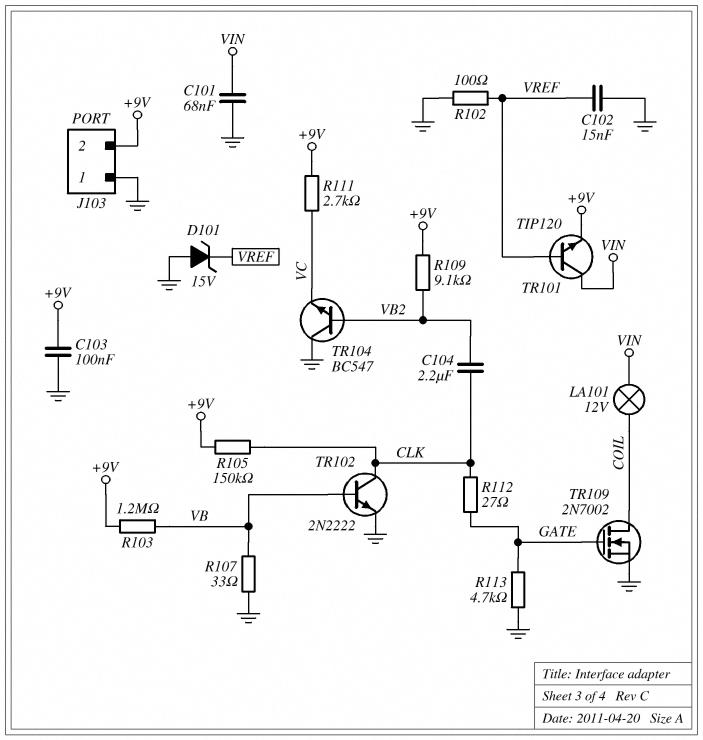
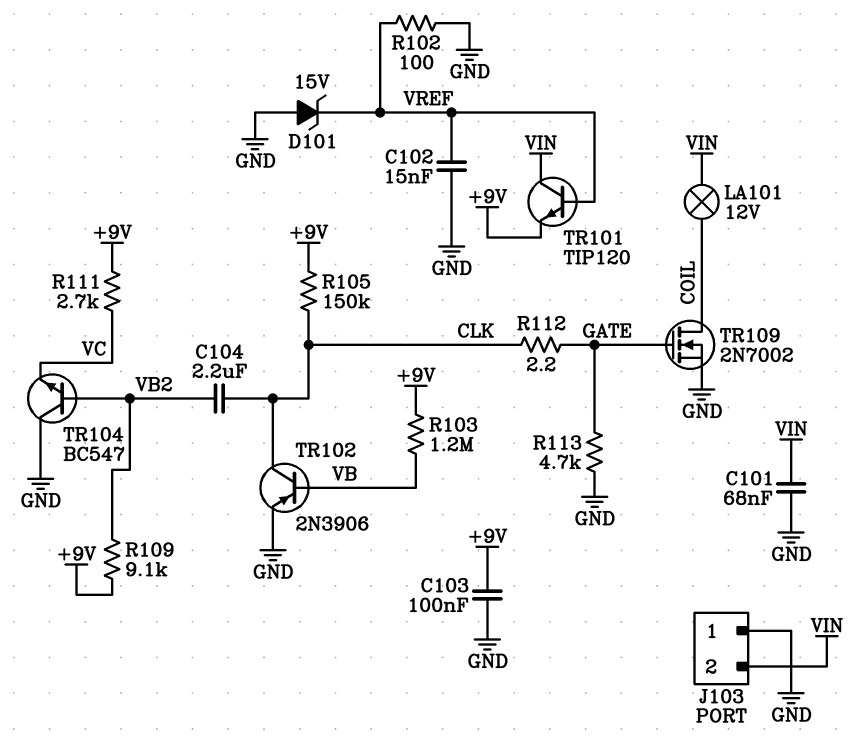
J103 pin 2: +9V -> VIN
R107: 33 (GND, VB) -> none
R112: 27 (CLK, GATE) -> 2.2 (CLK, GATE)
TR102: NPN 2N2222 (B VB, C CLK, E GND) -> PNP 2N3906 (B VB, C CLK, E GND)

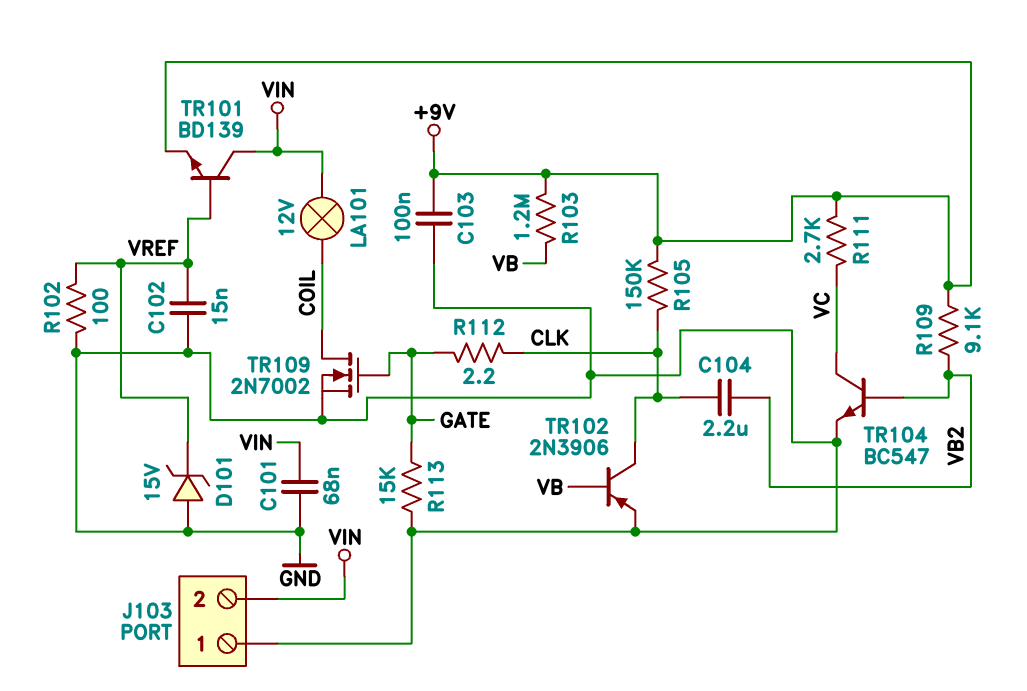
R113: 4.7k (GATE, GND) -> 15k (GATE, GND)
TR101: NPN TIP120 (B VREF, C VIN, E +9V) -> NPN BD139 (B VREF, C VIN, E +9V)
TR104: NPN BC547 (B VB2, C GND, E VC) -> NPN BC547 (B VB2, C VC, E GND)

